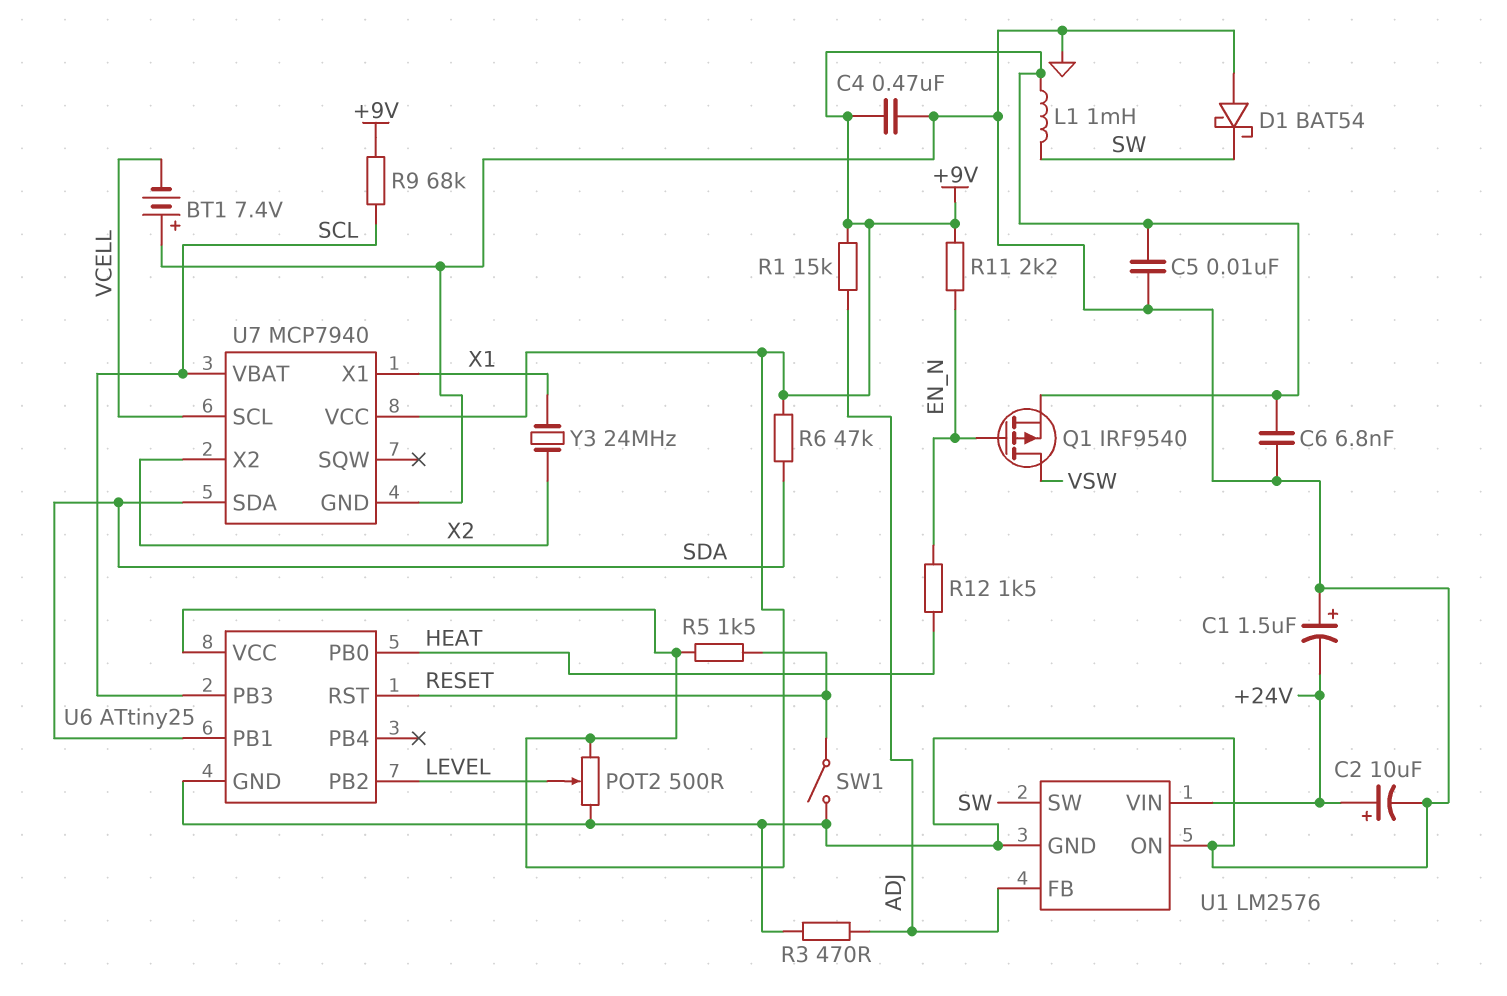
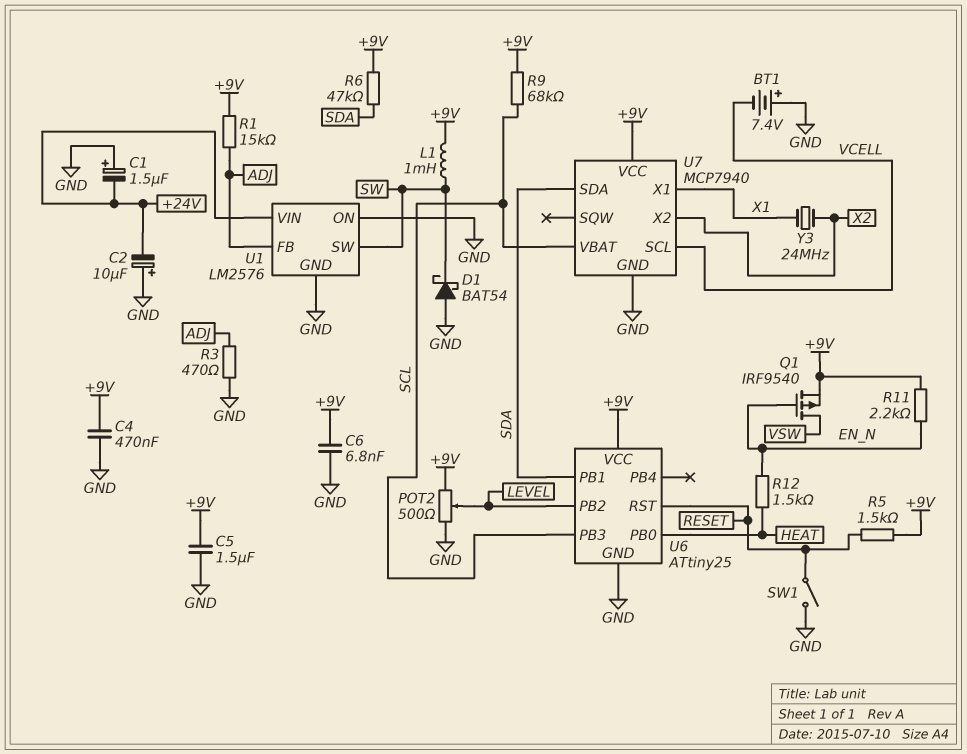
C2: 10uF (plus +24V, minus GND) -> 10uF (plus GND, minus +24V)
C5: 10nF (+9V, GND) -> 1.5uF (+9V, GND)

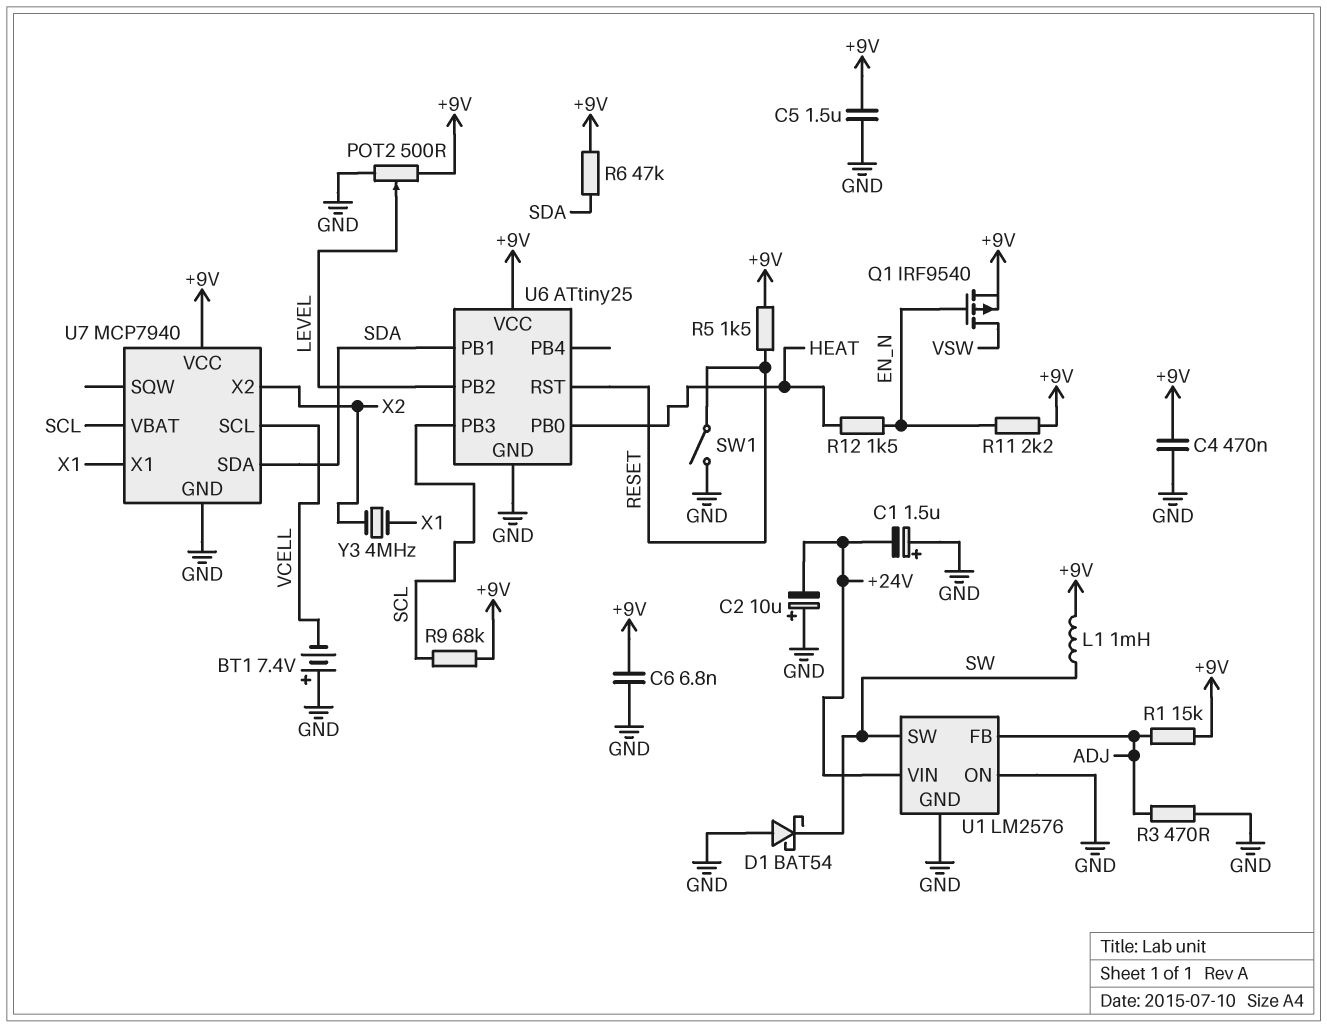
Y3: 24MHz (X1, X2) -> 4MHz (X1, X2)

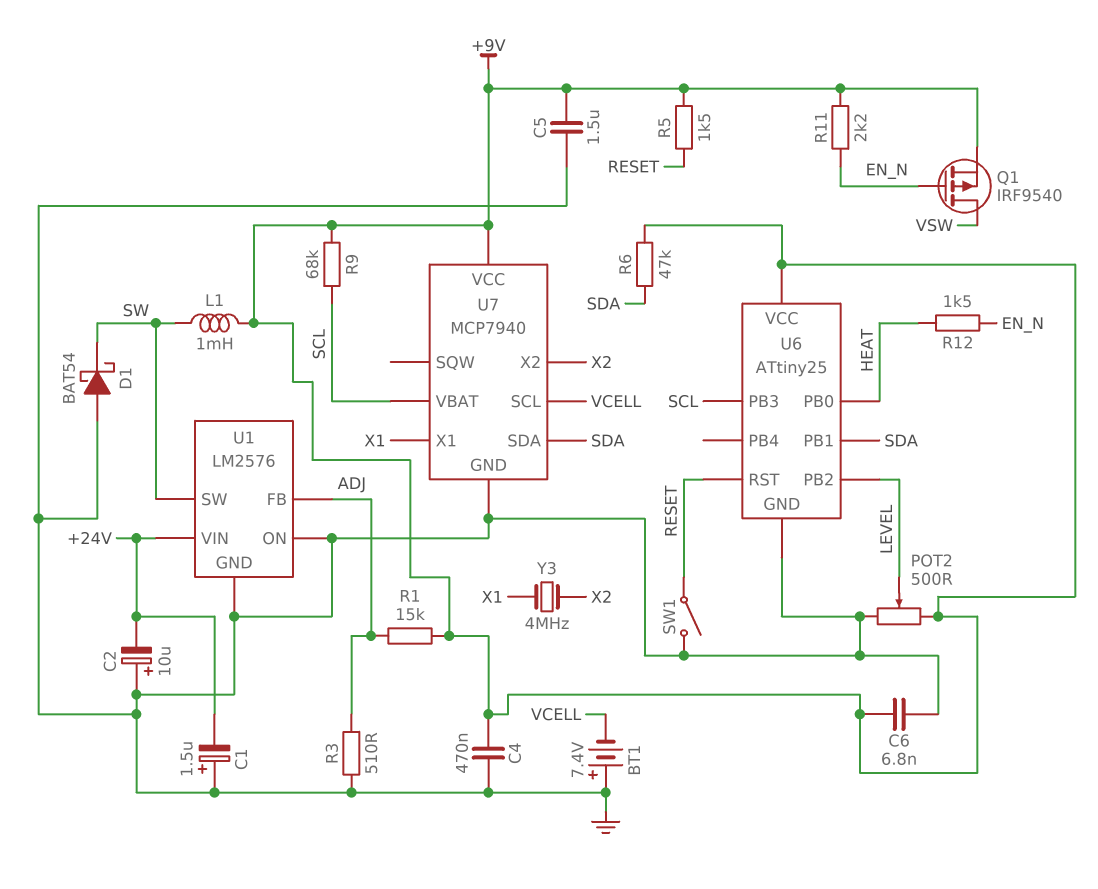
R3: 470 (ADJ, GND) -> 510 (ADJ, GND)

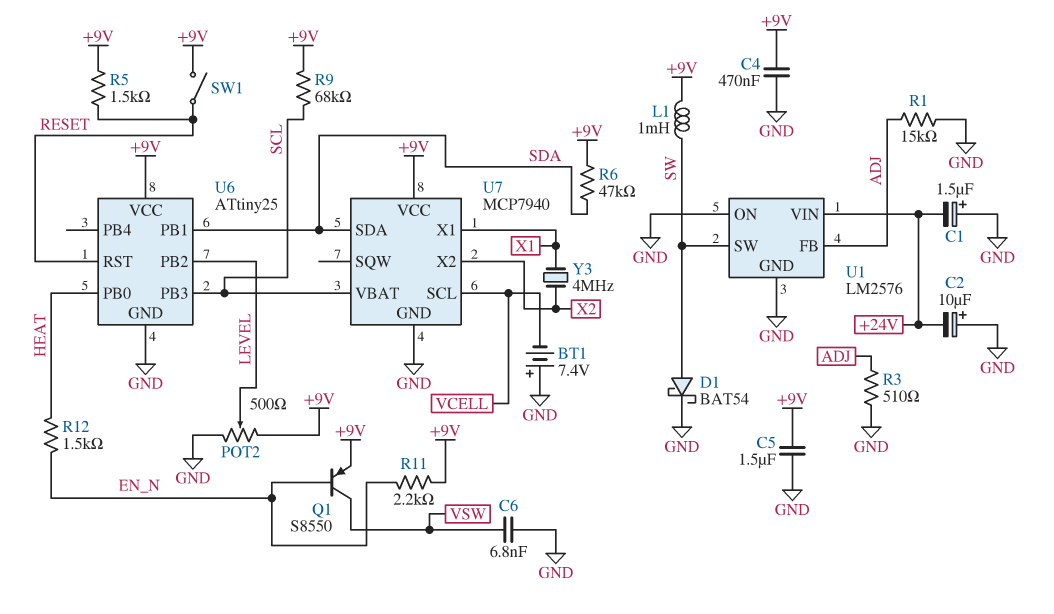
C6: 6.8nF (+9V, GND) -> 6.8nF (GND, VSW)
D1: schottky BAT54 (A GND, K SW) -> schottky BAT54 (A SW, K GND)
Q1: PMOS IRF9540 (G EN_N, D VSW, S +9V) -> PNP S8550 (B EN_N, C VSW, E +9V)
R1: 15k (+9V, ADJ) -> 15k (ADJ, GND)
SW1: switch (GND, RESET) -> switch (+9V, RESET)

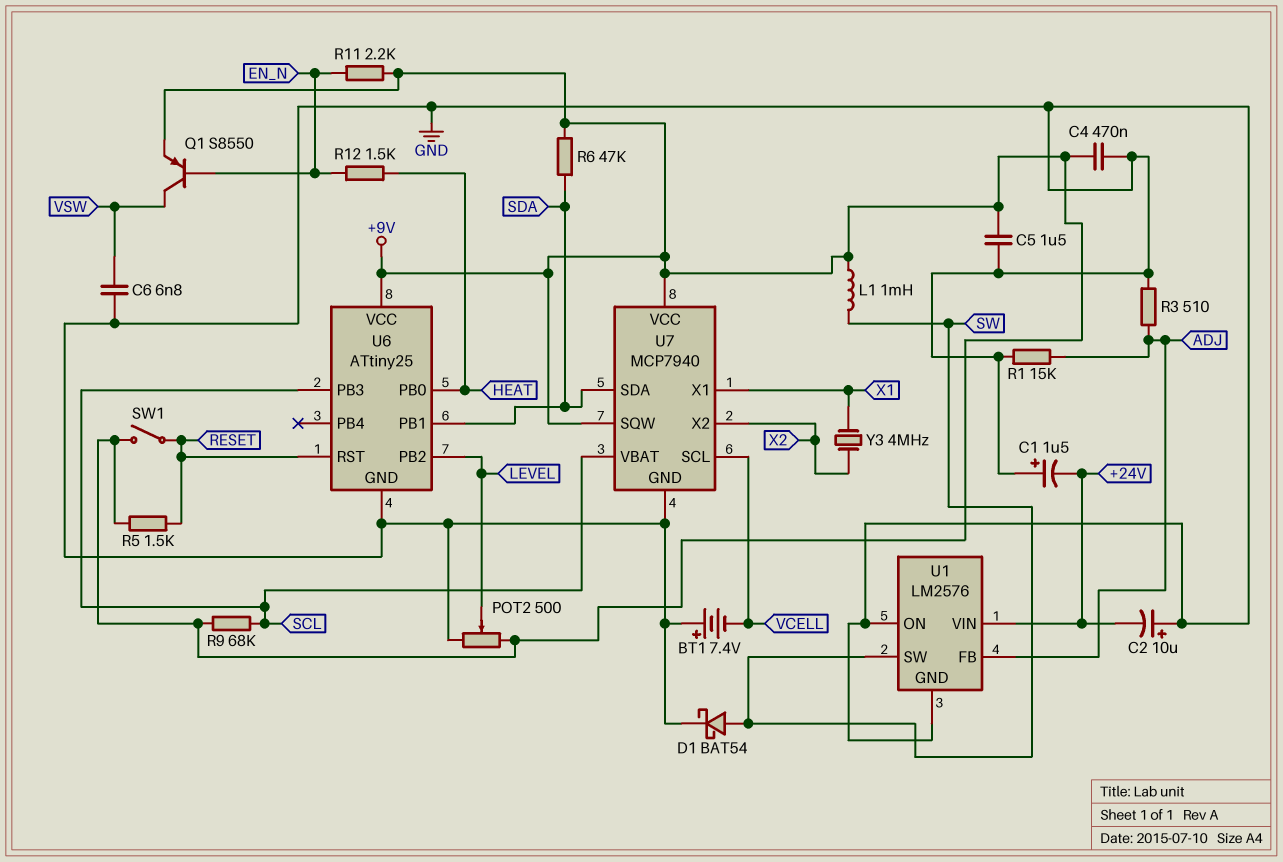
U7 pin SQW: none -> +9V

